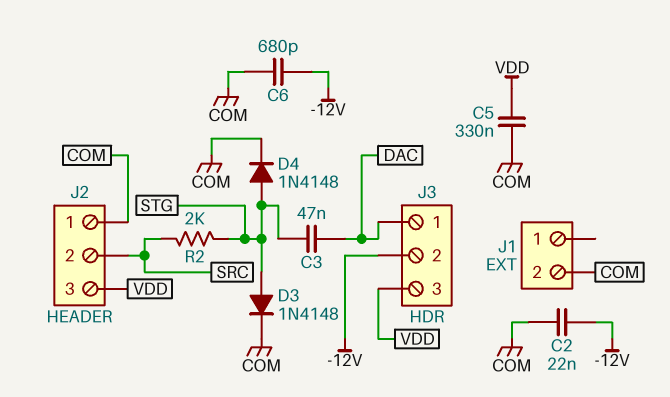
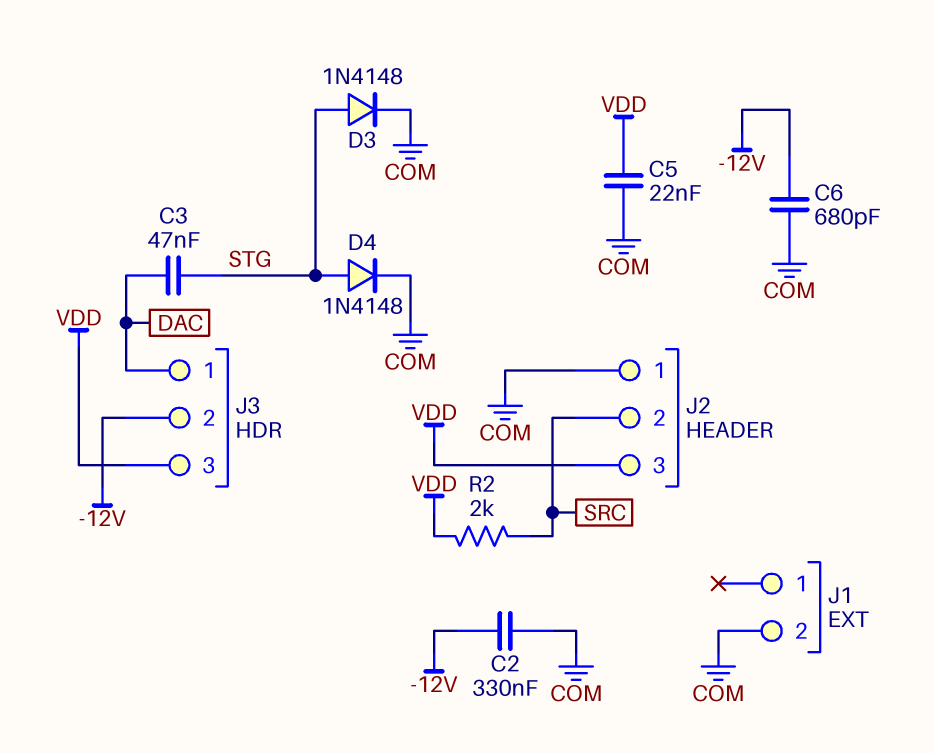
C2: 22nF (-12V, COM) -> 330nF (-12V, COM)
C5: 330nF (COM, VDD) -> 22nF (COM, VDD)
R2: 2k (SRC, STG) -> 2k (SRC, VDD)

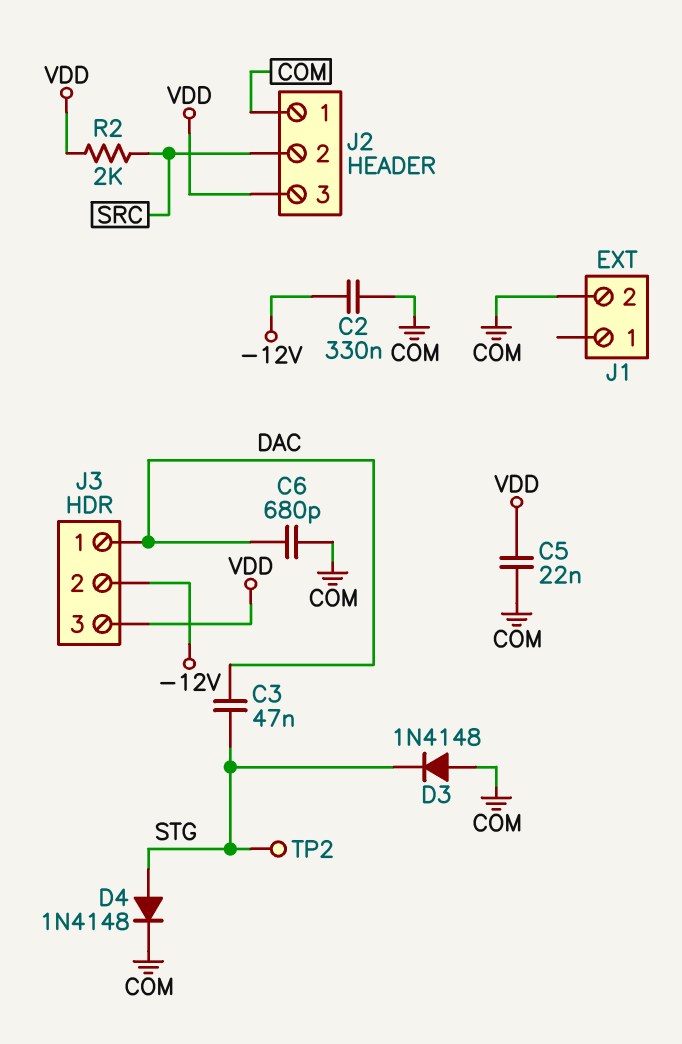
C6: 680pF (-12V, COM) -> 680pF (COM, DAC)
D3: diode 1N4148 (A STG, K COM) -> diode 1N4148 (A COM, K STG)
TP2: none -> test point (STG)

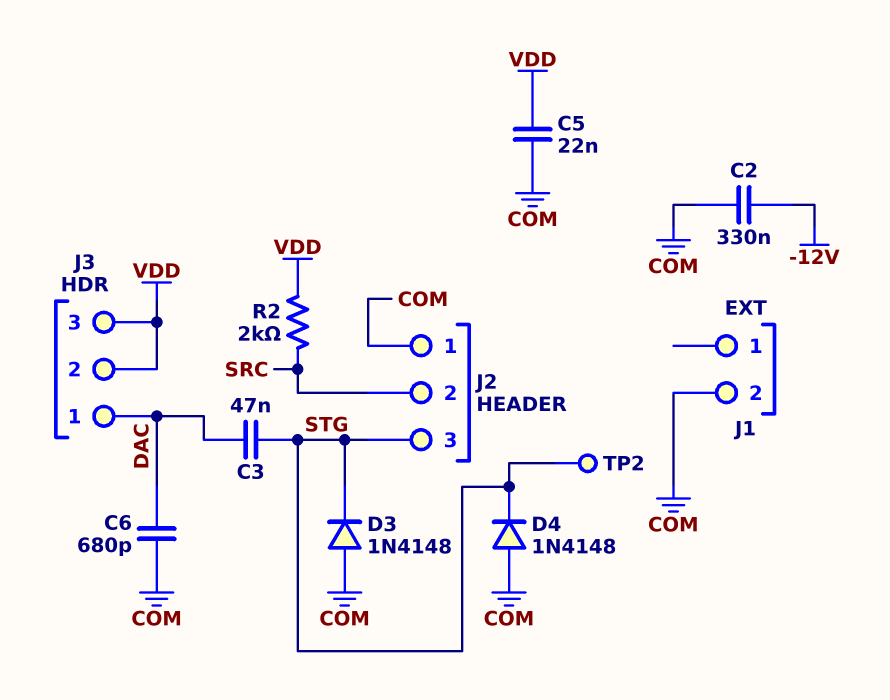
D4: diode 1N4148 (A STG, K COM) -> diode 1N4148 (A COM, K STG)
J2 pin 3: VDD -> STG
J3 pin 2: -12V -> VDD

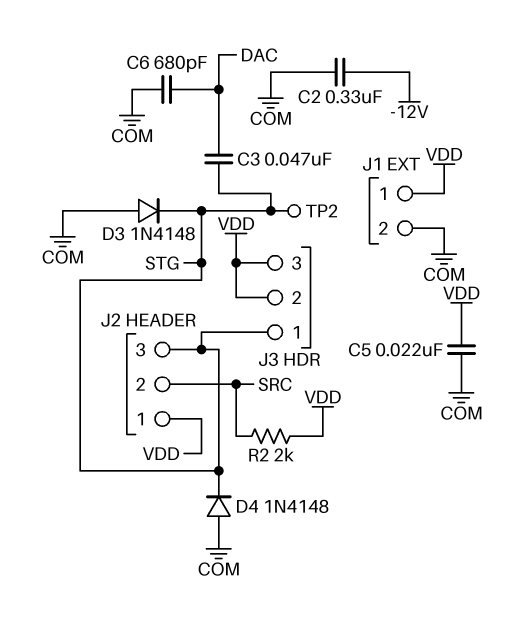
J1 pin 1: none -> VDD
J2 pin 1: COM -> VDD
J3 pin 1: DAC -> STG

